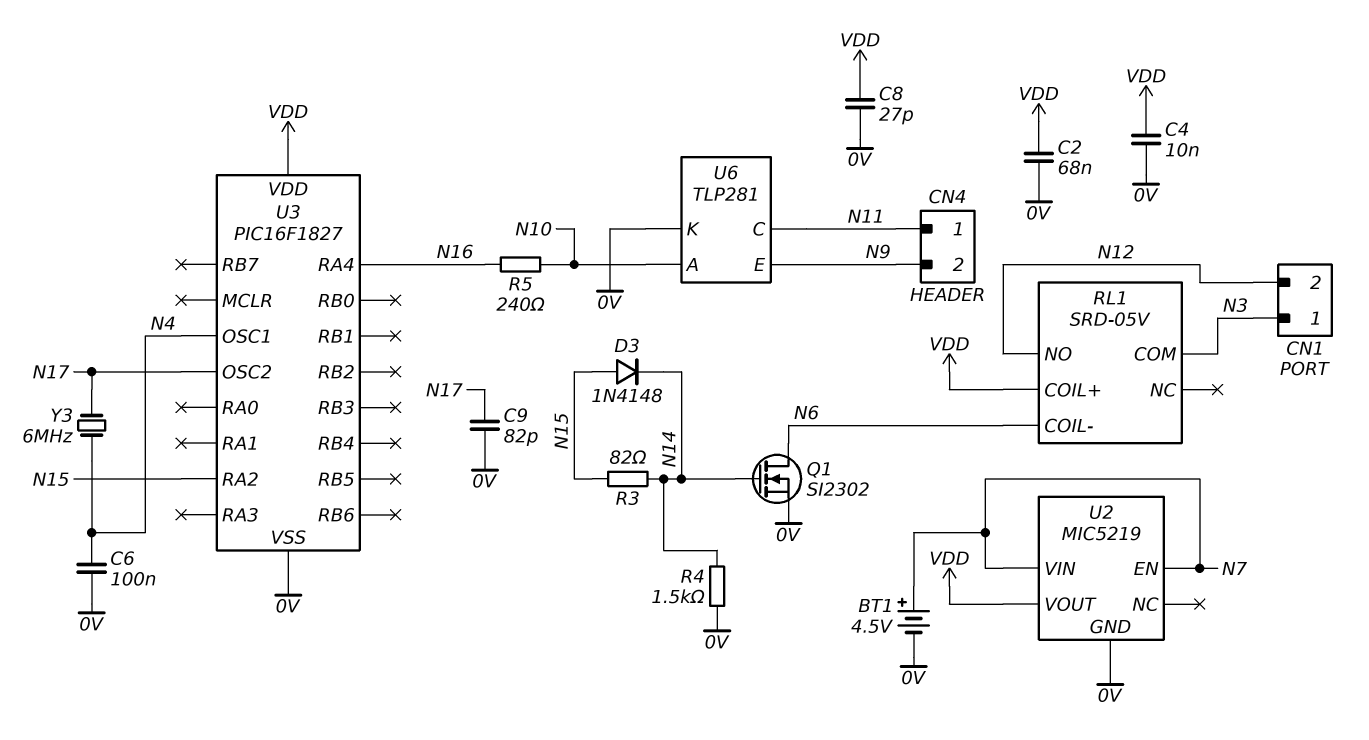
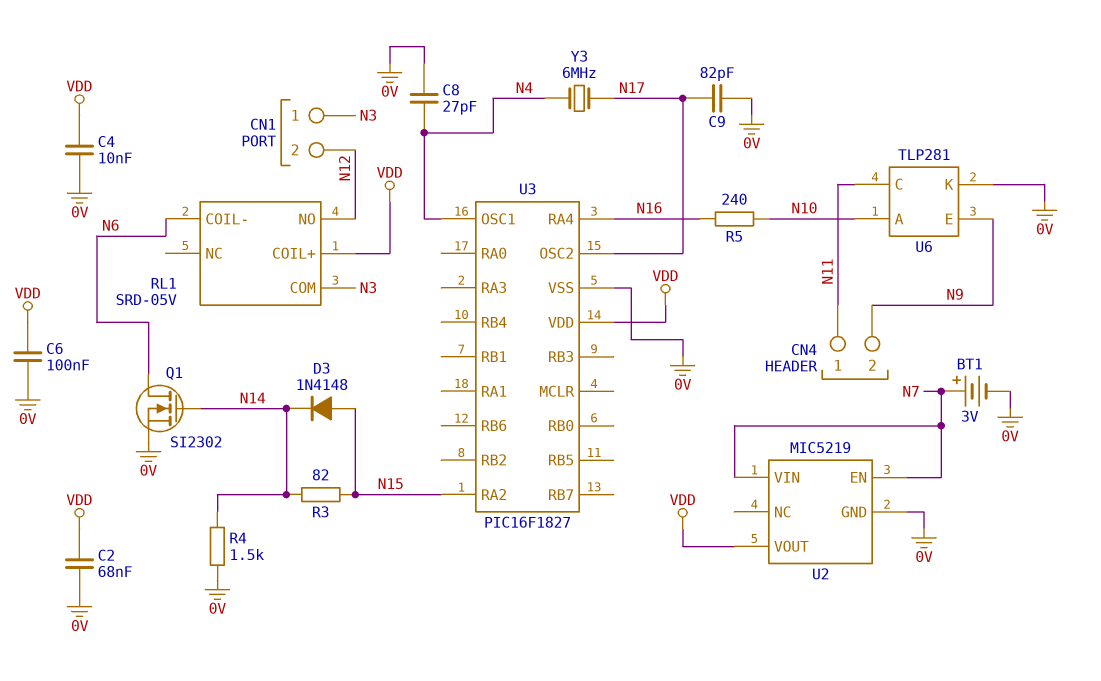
BT1: 4.5V (plus N7, minus 0V) -> 3V (plus N7, minus 0V)
C6: 100nF (0V, N4) -> 100nF (0V, VDD)
C8: 27pF (0V, VDD) -> 27pF (0V, N4)

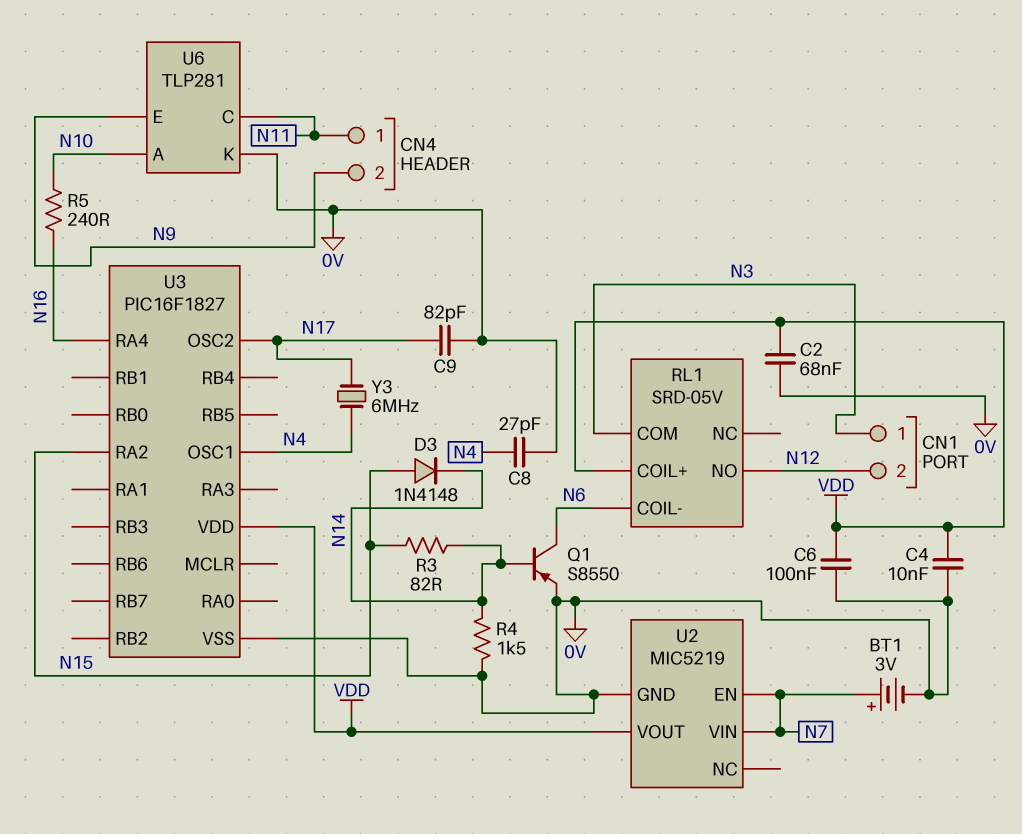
Q1: NMOS SI2302 (G N14, D N6, S 0V) -> PNP S8550 (B N14, C N6, E 0V)

